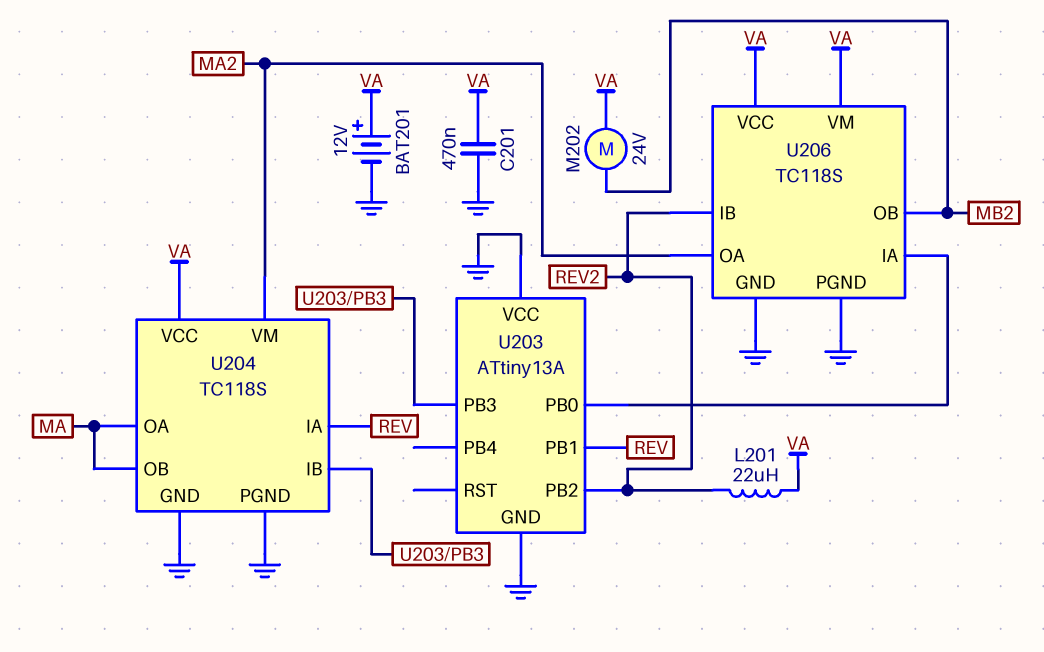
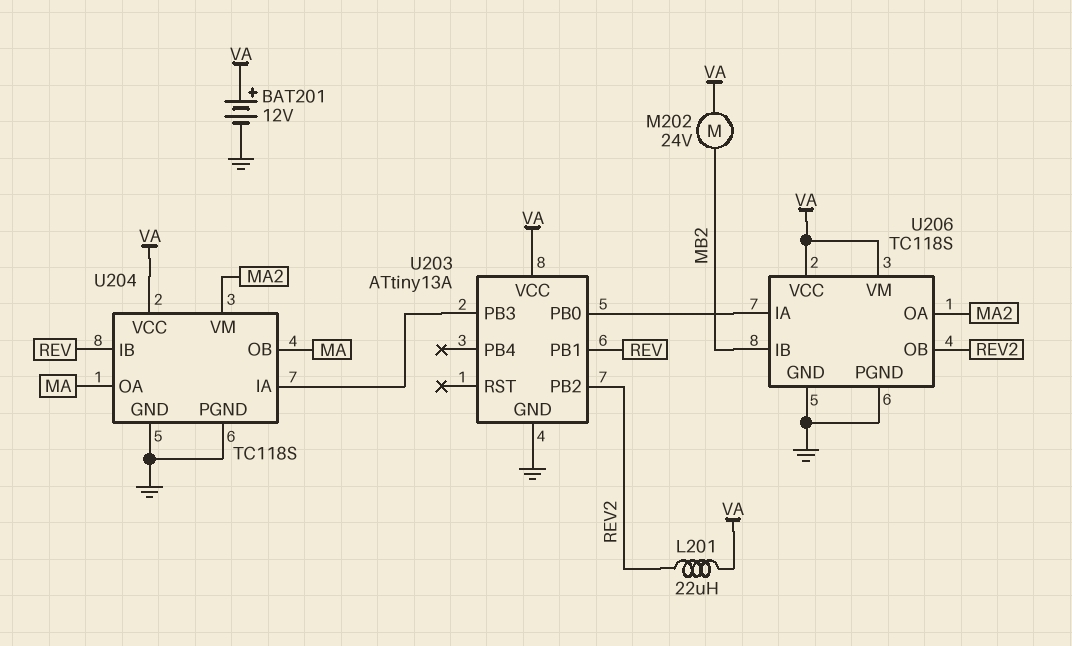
C201: 470nF (GND, VA) -> none
U203 pin VCC: GND -> VA
U204 pin IA: REV -> U203/PB3
U204 pin IB: U203/PB3 -> REV
U206 pin IB: REV2 -> MB2
U206 pin OB: MB2 -> REV2

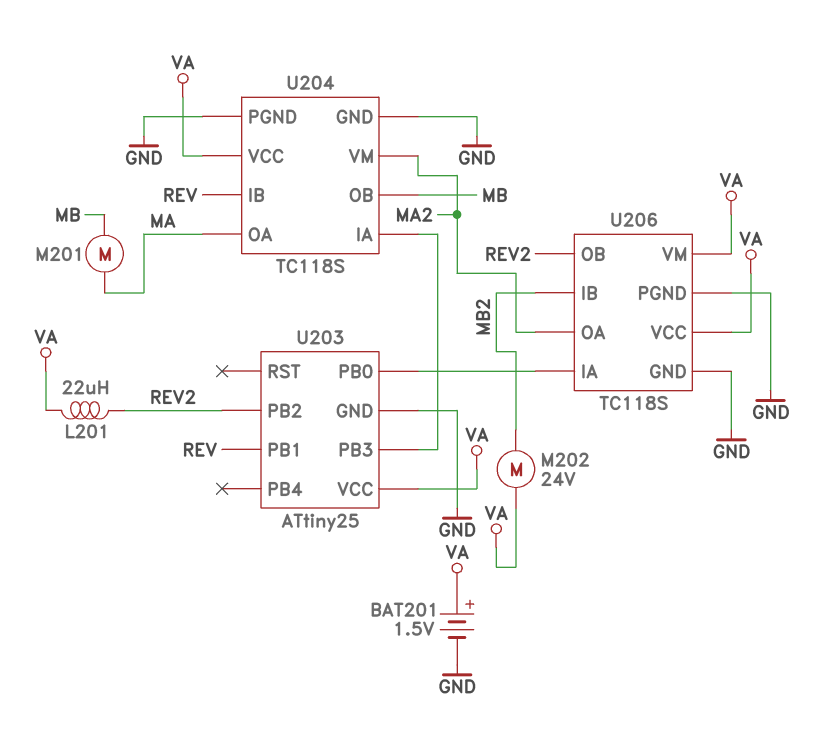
BAT201: 12V (plus VA, minus GND) -> 1.5V (plus VA, minus GND)
M201: none -> motor (MA, MB)
U203: ATtiny13A -> ATtiny25
U204 pin OB: MA -> MB

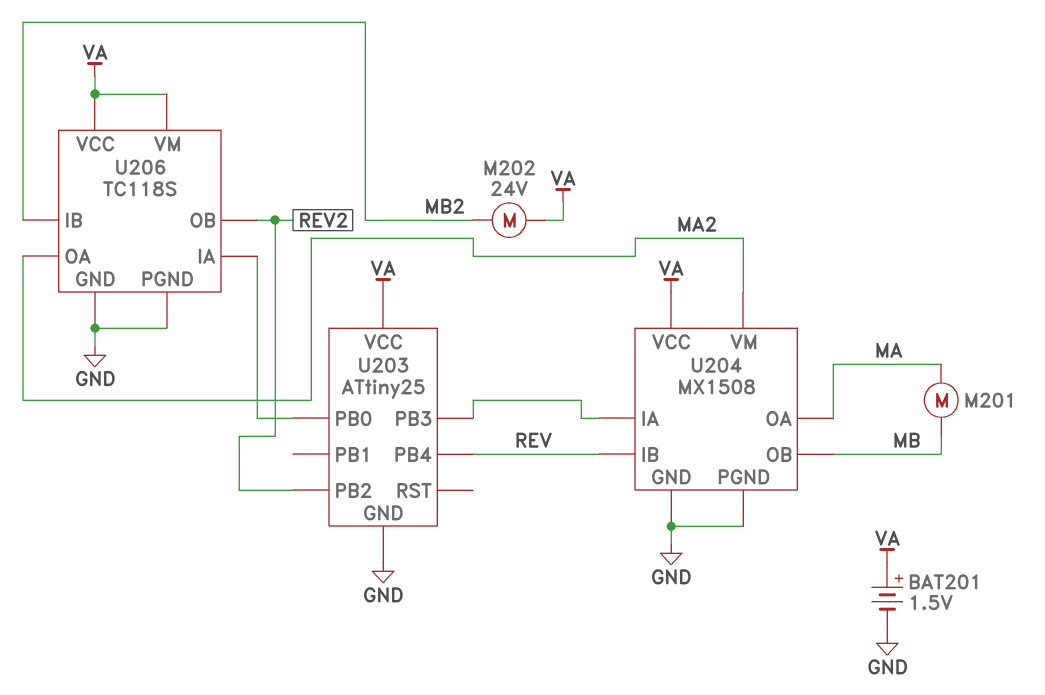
L201: 22uH (REV2, VA) -> none
U203 pin PB1: REV -> none
U203 pin PB4: none -> REV
U204: TC118S -> MX1508

